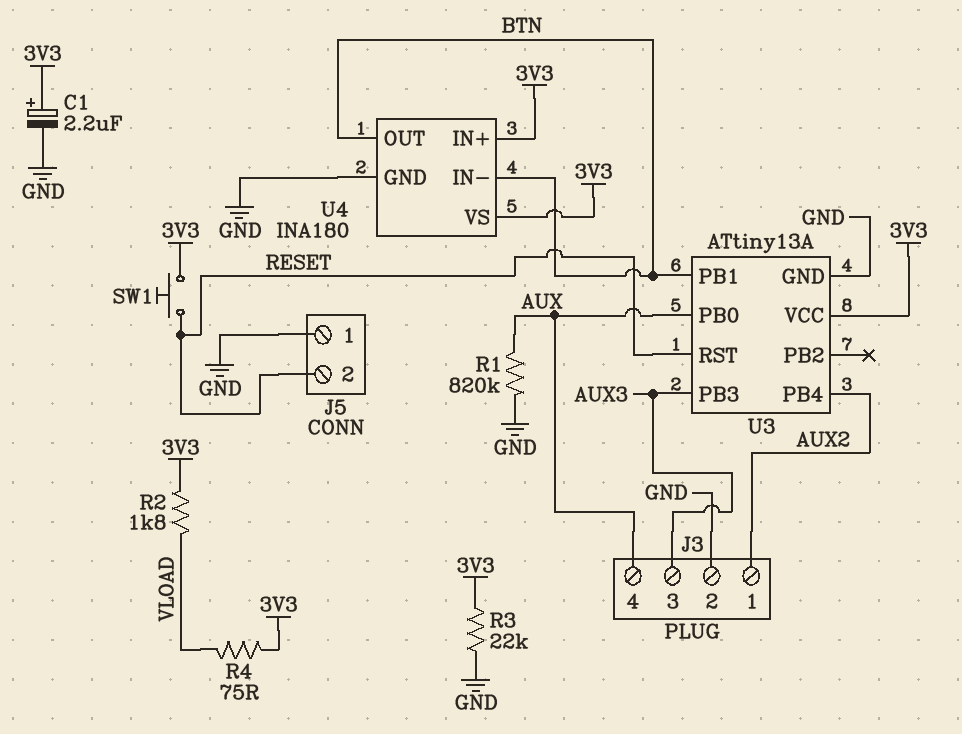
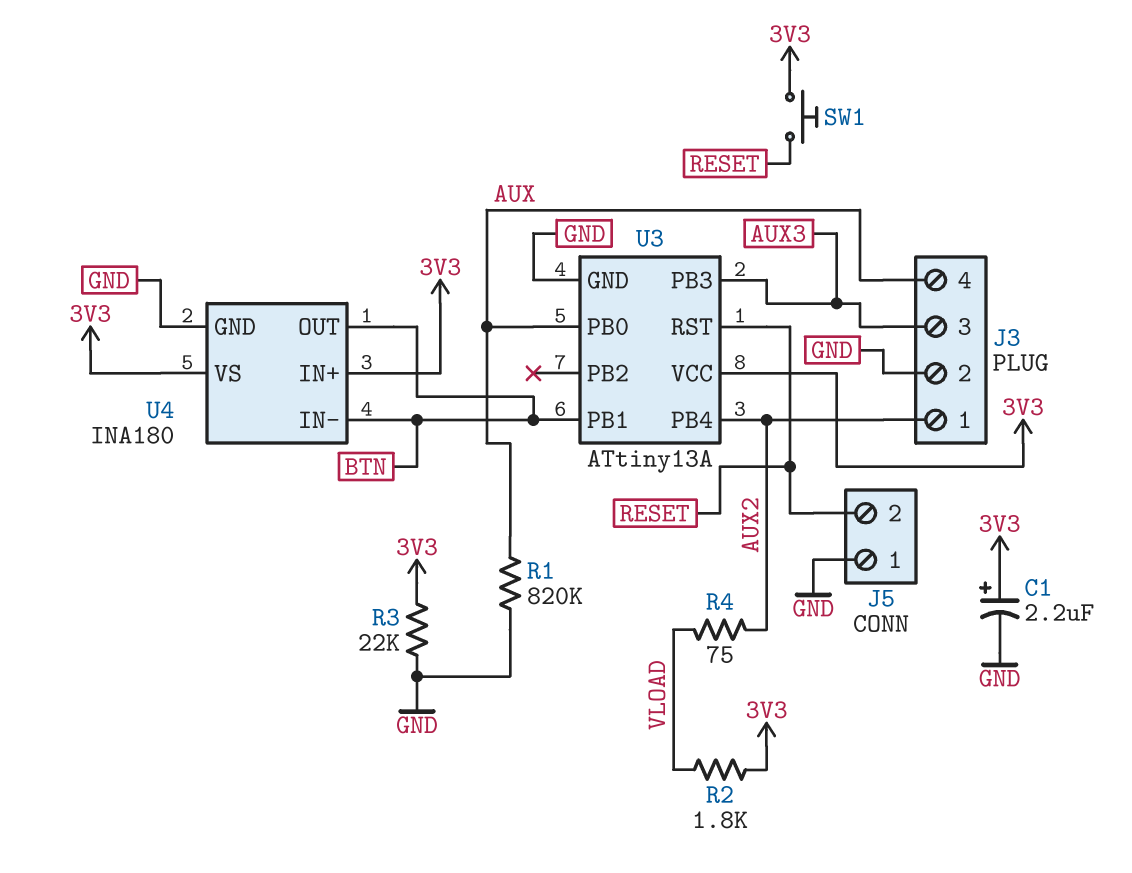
R4: 75 (3V3, VLOAD) -> 75 (AUX2, VLOAD)

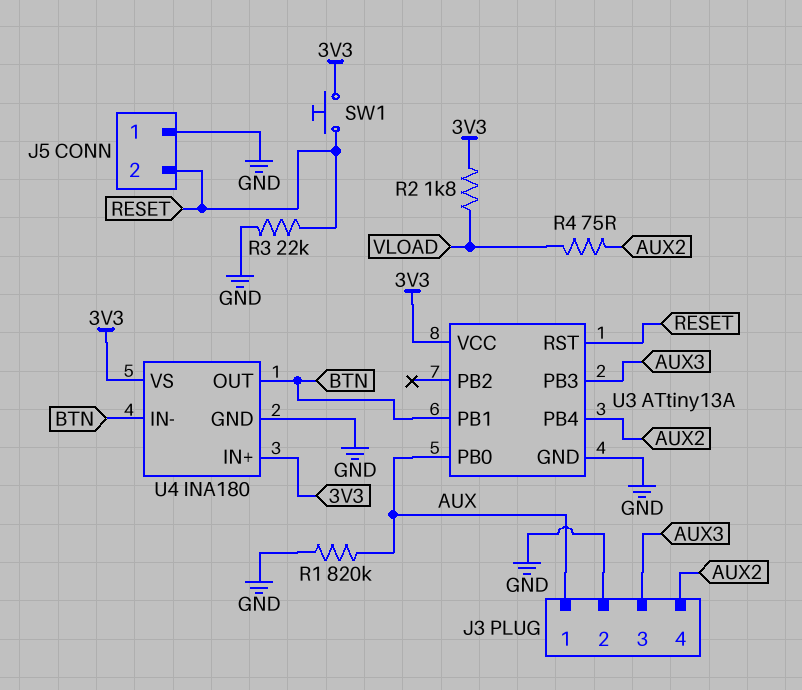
C1: 2.2uF (plus 3V3, minus GND) -> none
J3 pin 1: AUX2 -> AUX
J3 pin 4: AUX -> AUX2
R3: 22k (3V3, GND) -> 22k (GND, RESET)

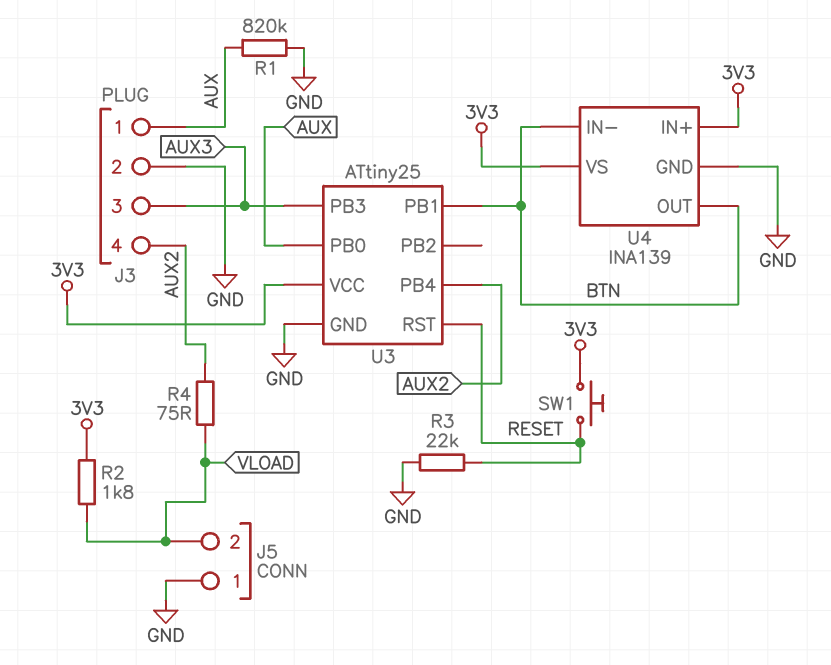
J5 pin 2: RESET -> VLOAD
U3: ATtiny13A -> ATtiny25
U4: INA180 -> INA139

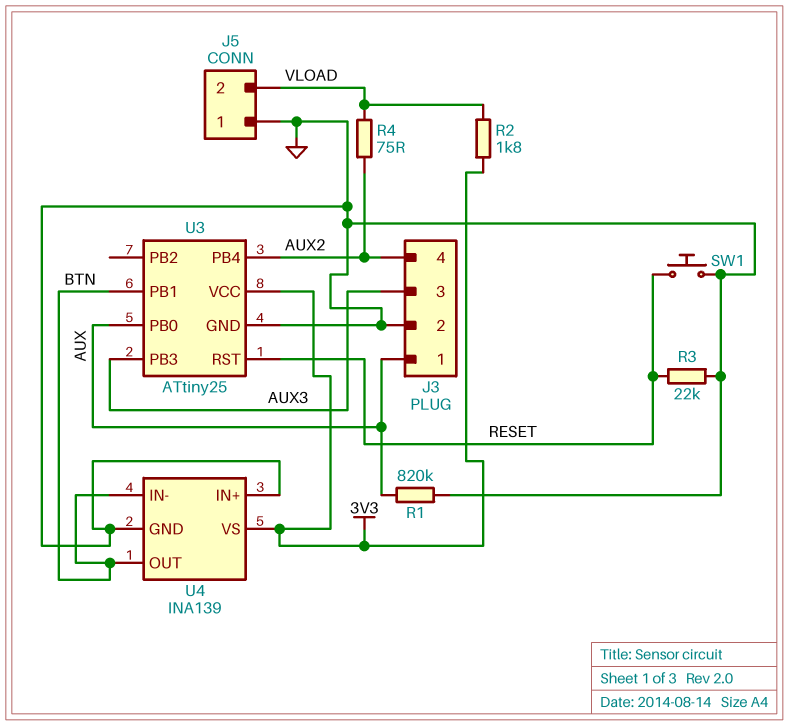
SW1: button (3V3, RESET) -> button (GND, RESET)
U4 pin IN+: 3V3 -> GND

